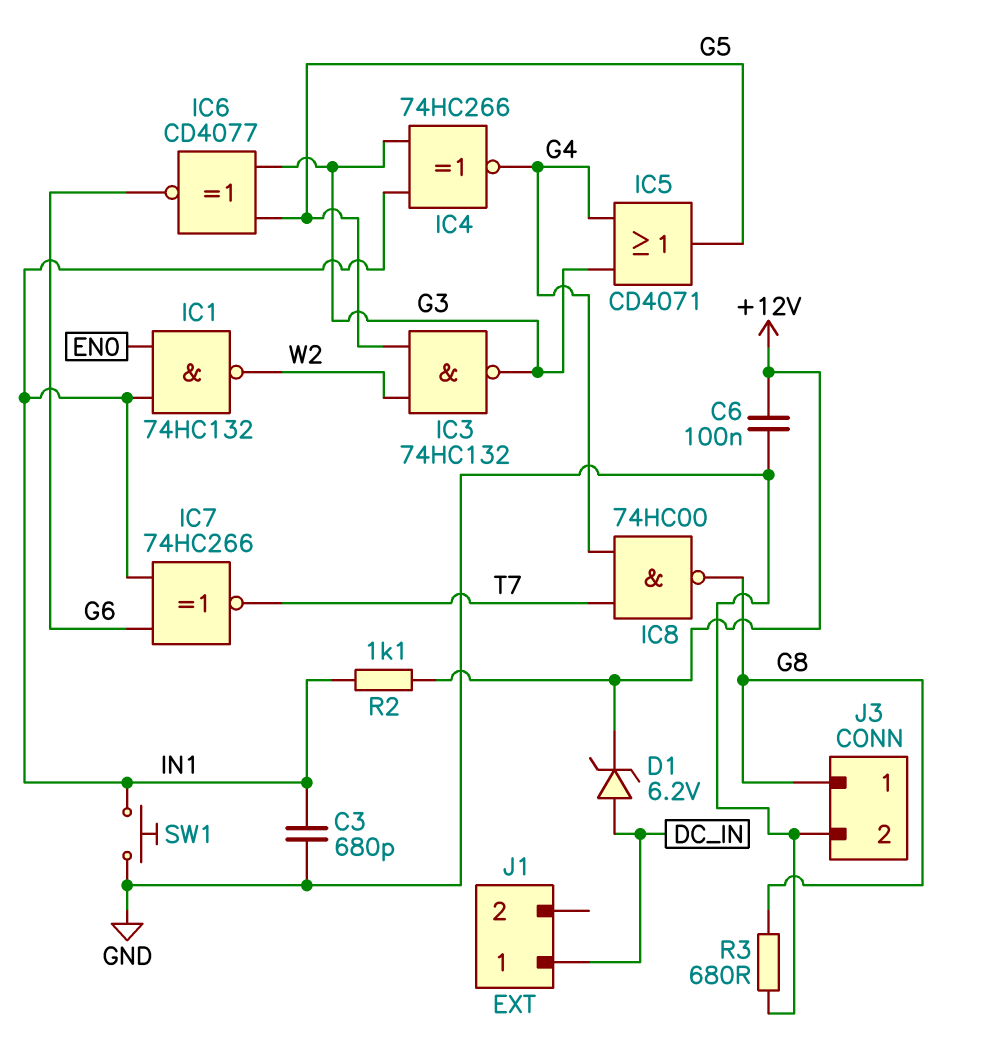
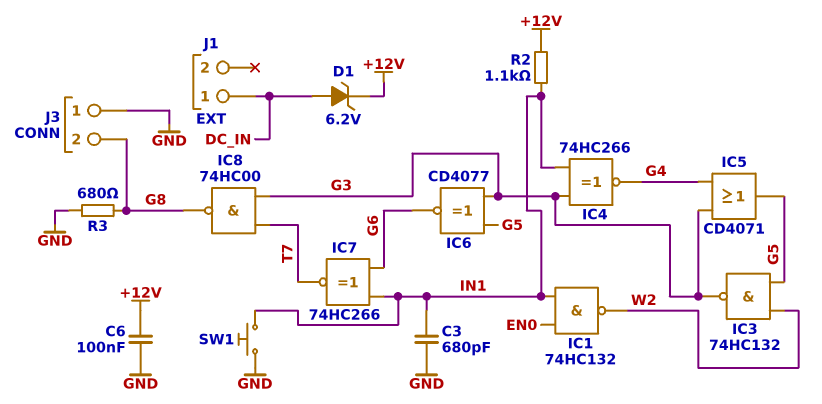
IC8: NAND 74HC00 (in G4, in T7, out G8) -> NAND 74HC00 (in G3, in T7, out G8)
J3 pin 1: G8 -> GND
J3 pin 2: GND -> G8

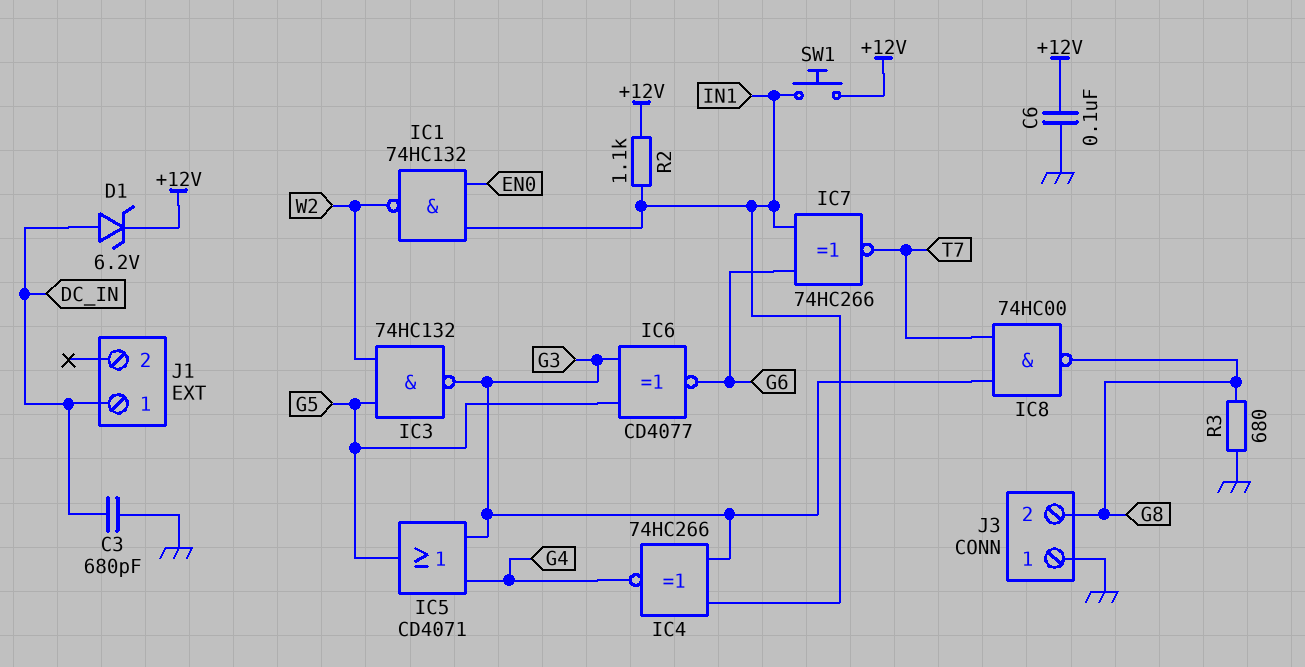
C3: 680pF (GND, IN1) -> 680pF (DC_IN, GND)
SW1: button (GND, IN1) -> button (+12V, IN1)

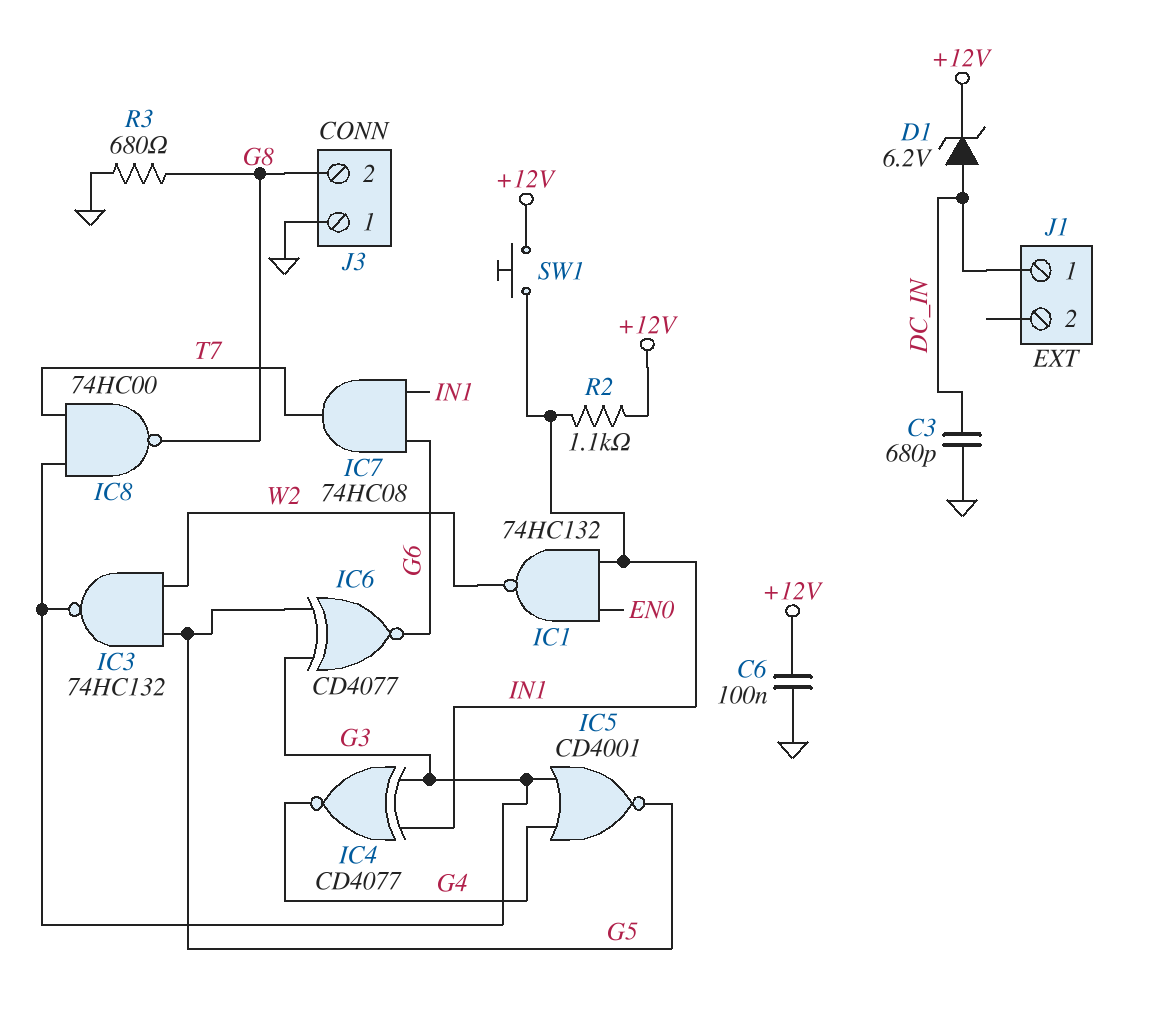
IC4: XNOR 74HC266 (in G3, in IN1, out G4) -> XNOR CD4077 (in G3, in IN1, out G4)
IC5: OR CD4071 (in G3, in G4, out G5) -> NOR CD4001 (in G3, in G4, out G5)
IC7: XNOR 74HC266 (in G6, in IN1, out T7) -> AND 74HC08 (in G6, in IN1, out T7)

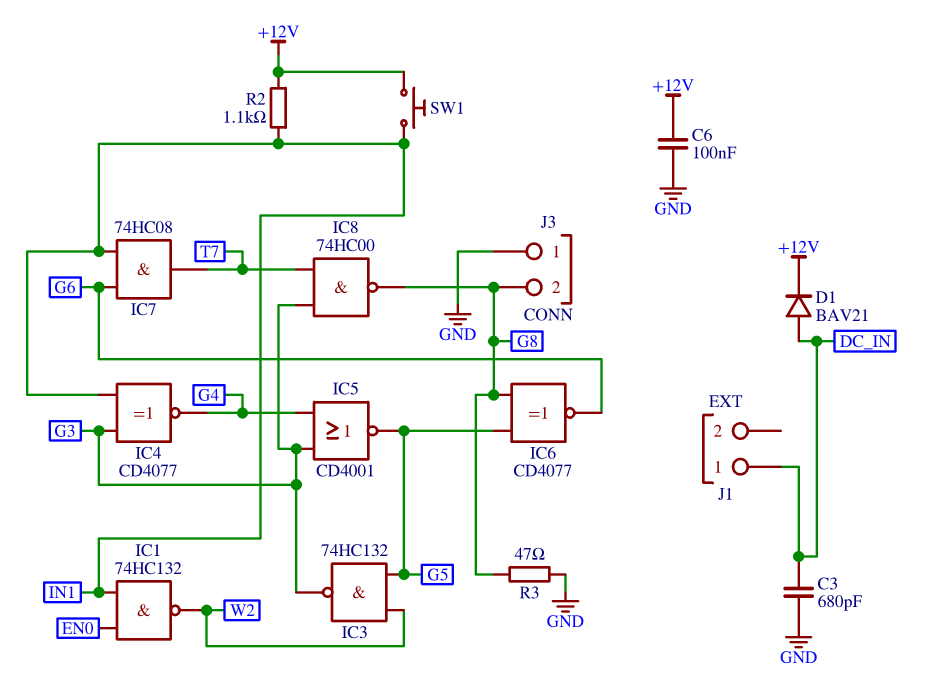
D1: zener 6.2V (A DC_IN, K +12V) -> diode BAV21 (A DC_IN, K +12V)
IC6: XNOR CD4077 (in G3, in G5, out G6) -> XNOR CD4077 (in G5, in G8, out G6)
R3: 680 (G8, GND) -> 47 (G8, GND)

